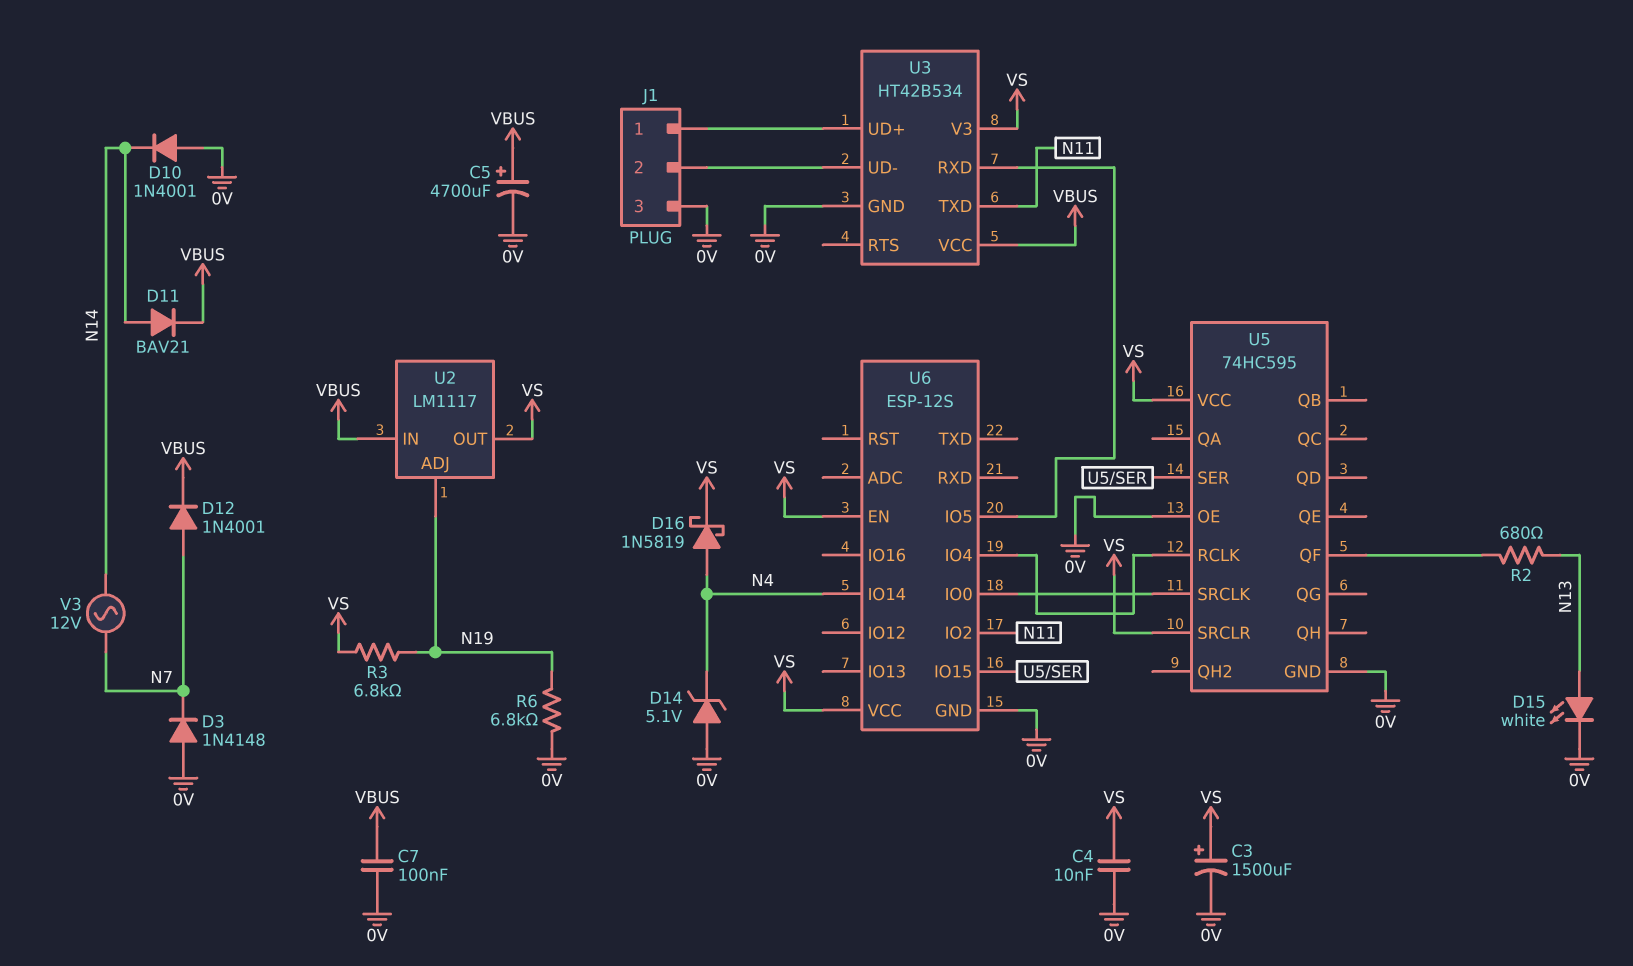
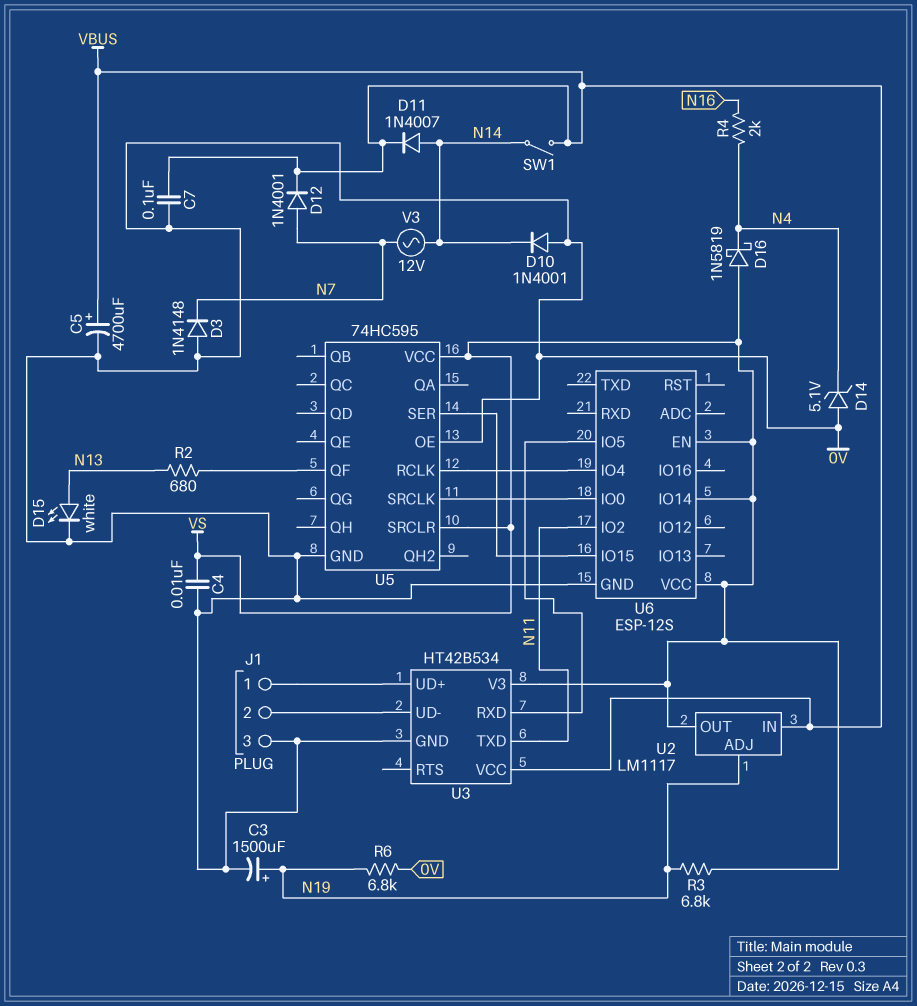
C3: 1500uF (plus VS, minus 0V) -> 1500uF (plus N19, minus 0V)
D11: diode BAV21 (A N14, K VBUS) -> diode 1N4007 (A N14, K VBUS)
D16: schottky 1N5819 (A N4, K VS) -> schottky 1N5819 (A VS, K N4)
R4: none -> 2k (N4, N16)
SW1: none -> switch (N14, VBUS)
U6 pin IO14: N4 -> VS

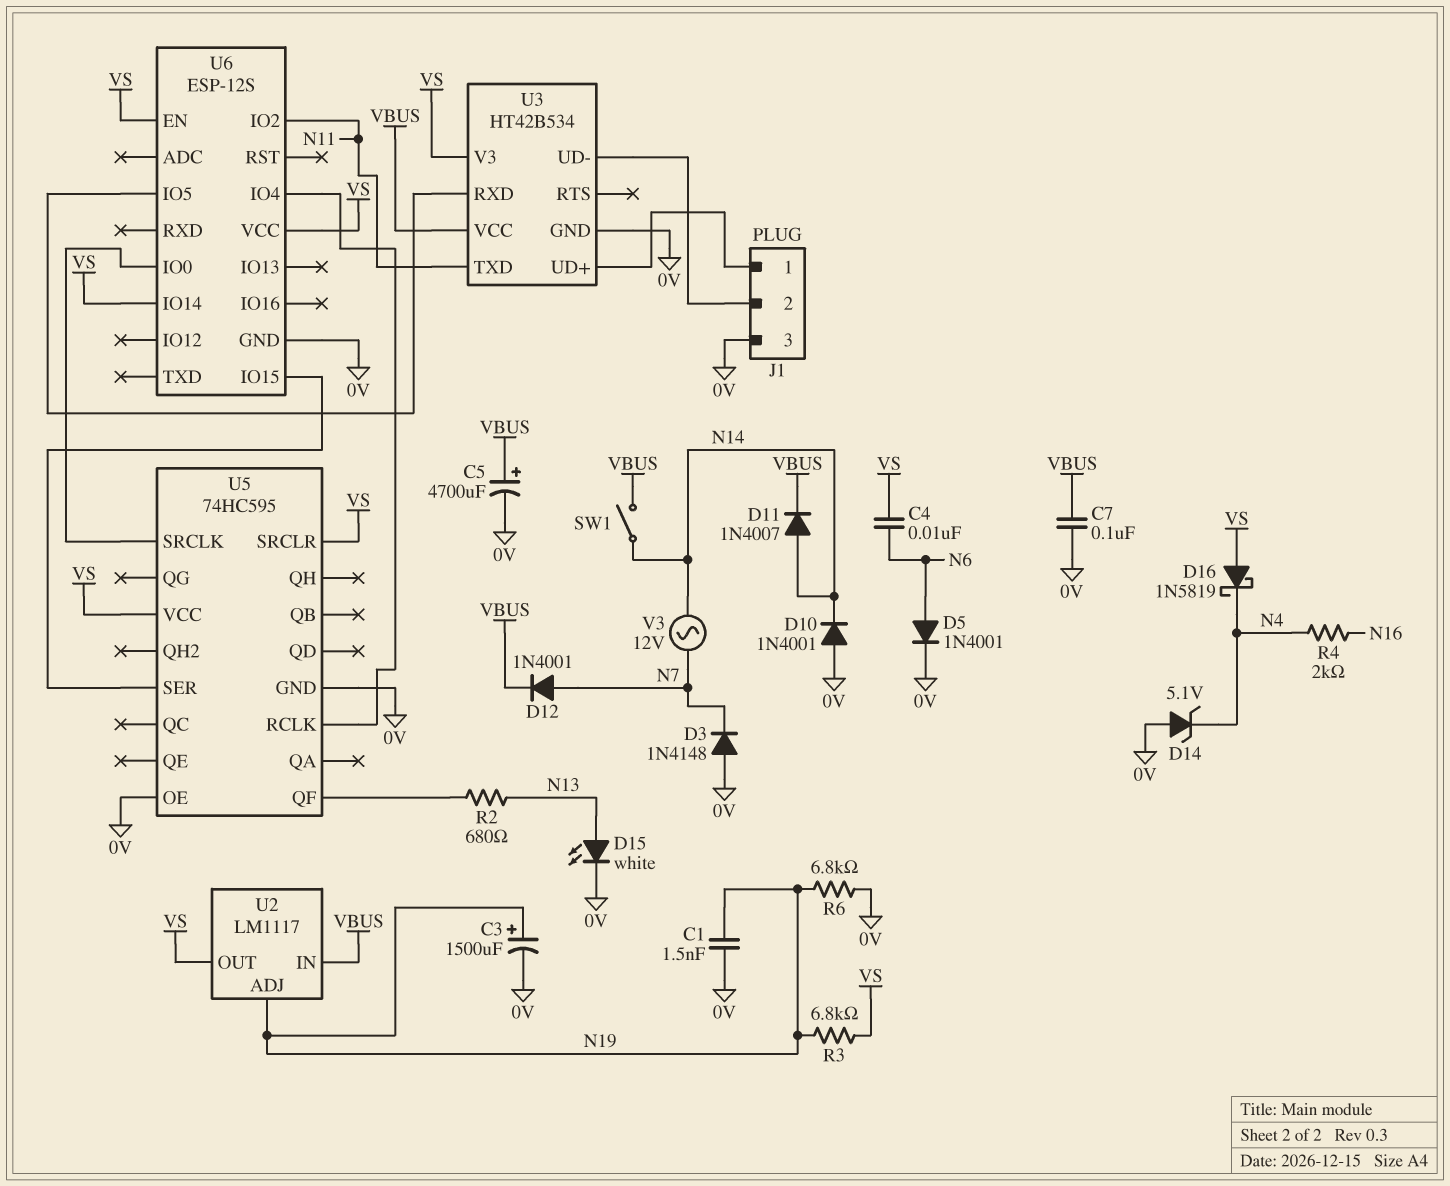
C1: none -> 1.5nF (0V, N19)
C4: 10nF (0V, VS) -> 10nF (N6, VS)
D5: none -> diode 1N4001 (A N6, K 0V)

